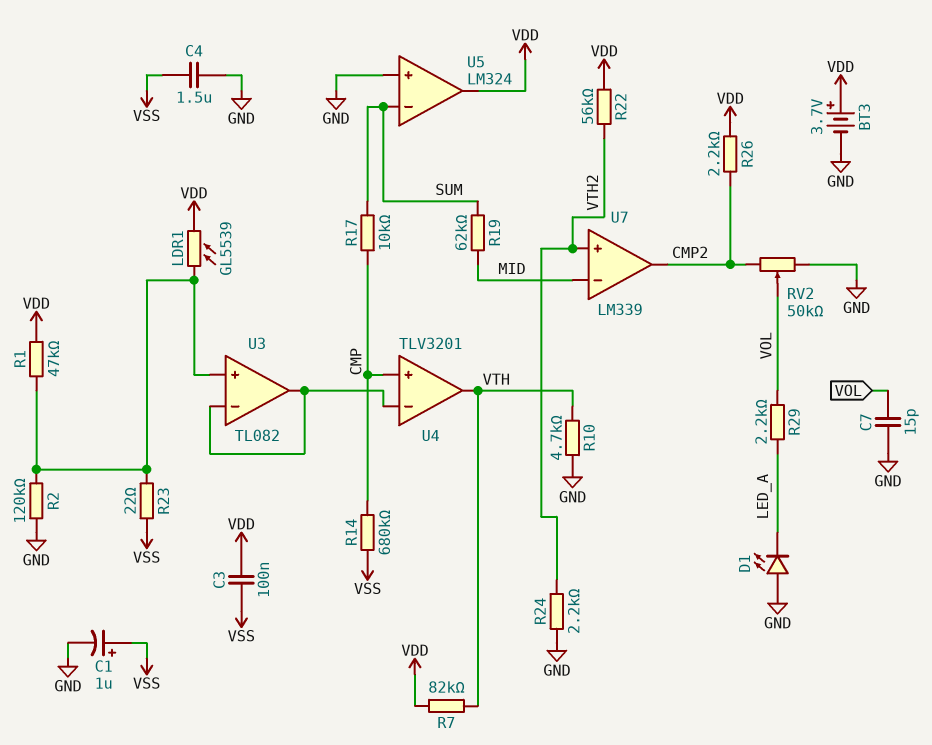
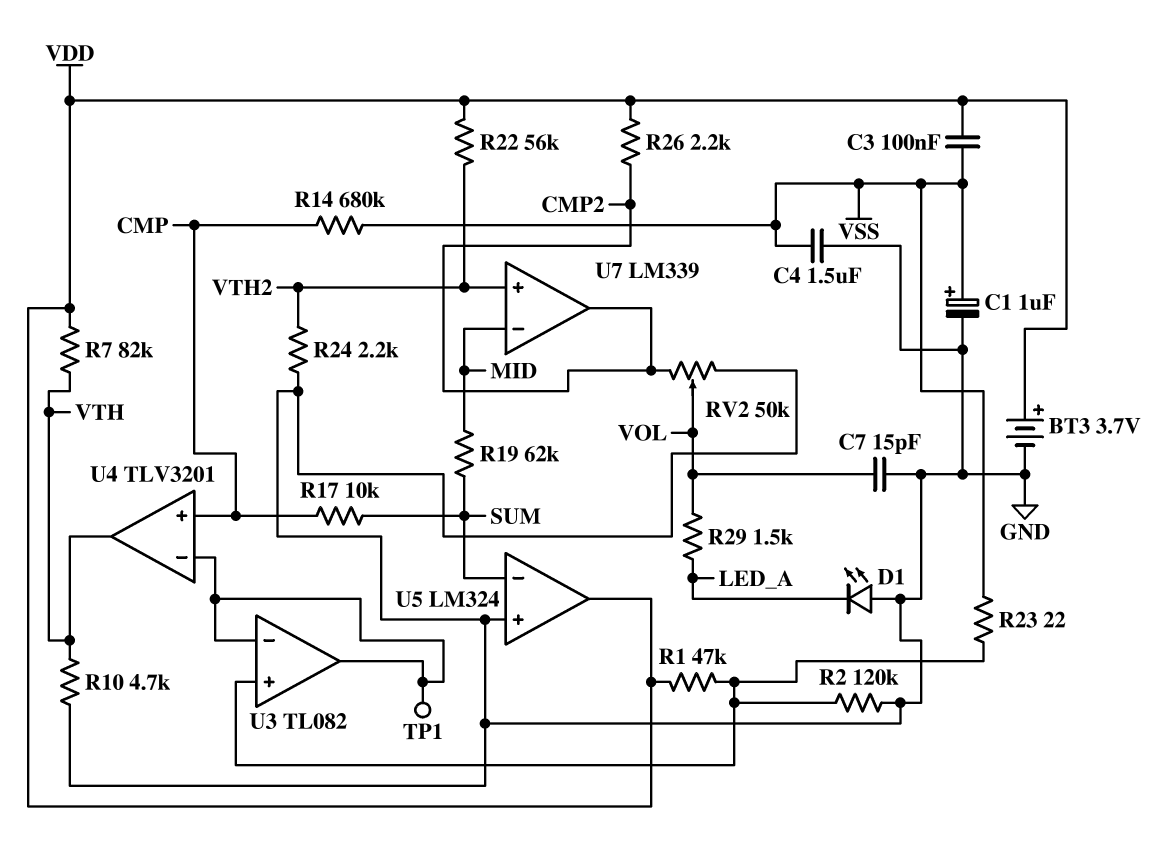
LDR1: GL5539 (U3/in+, VDD) -> none
R29: 2.2k (LED_A, VOL) -> 1.5k (LED_A, VOL)
TP1: none -> test point (U3/in-)

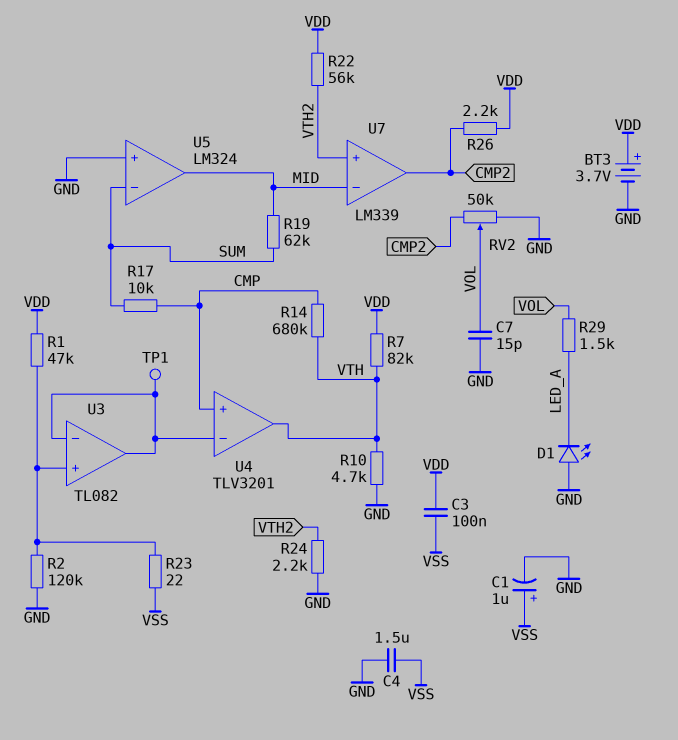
R14: 680k (CMP, VSS) -> 680k (CMP, VTH)
U5 pin out: VDD -> MID

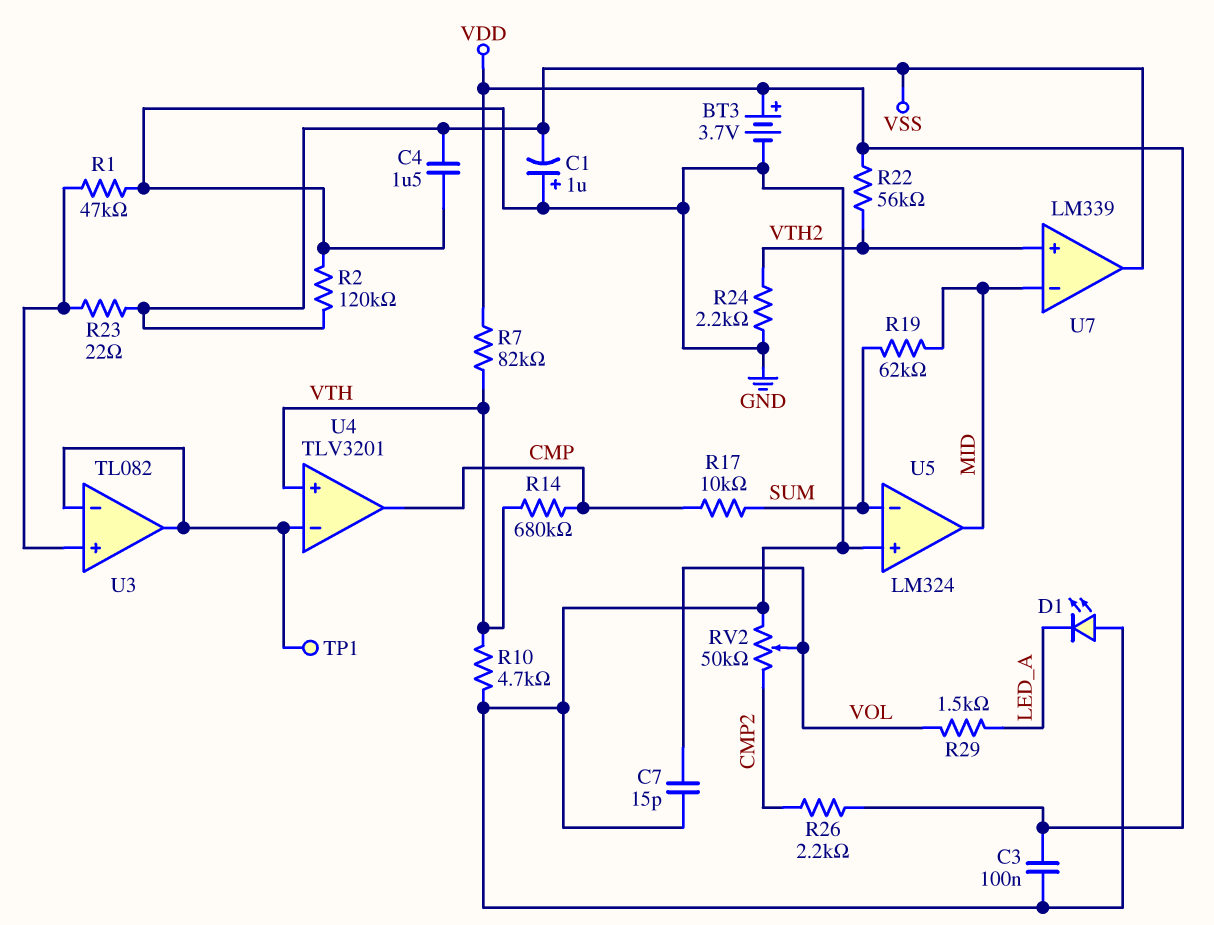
C1: 1uF (plus VSS, minus GND) -> 1uF (plus GND, minus VSS)
C3: 100nF (VDD, VSS) -> 100nF (GND, VDD)
R1: 47k (U3/in+, VDD) -> 47k (GND, U3/in+)
R2: 120k (GND, U3/in+) -> 120k (GND, VSS)
U4 pin in+: CMP -> VTH
U4 pin out: VTH -> CMP
U7 pin out: CMP2 -> VSS

